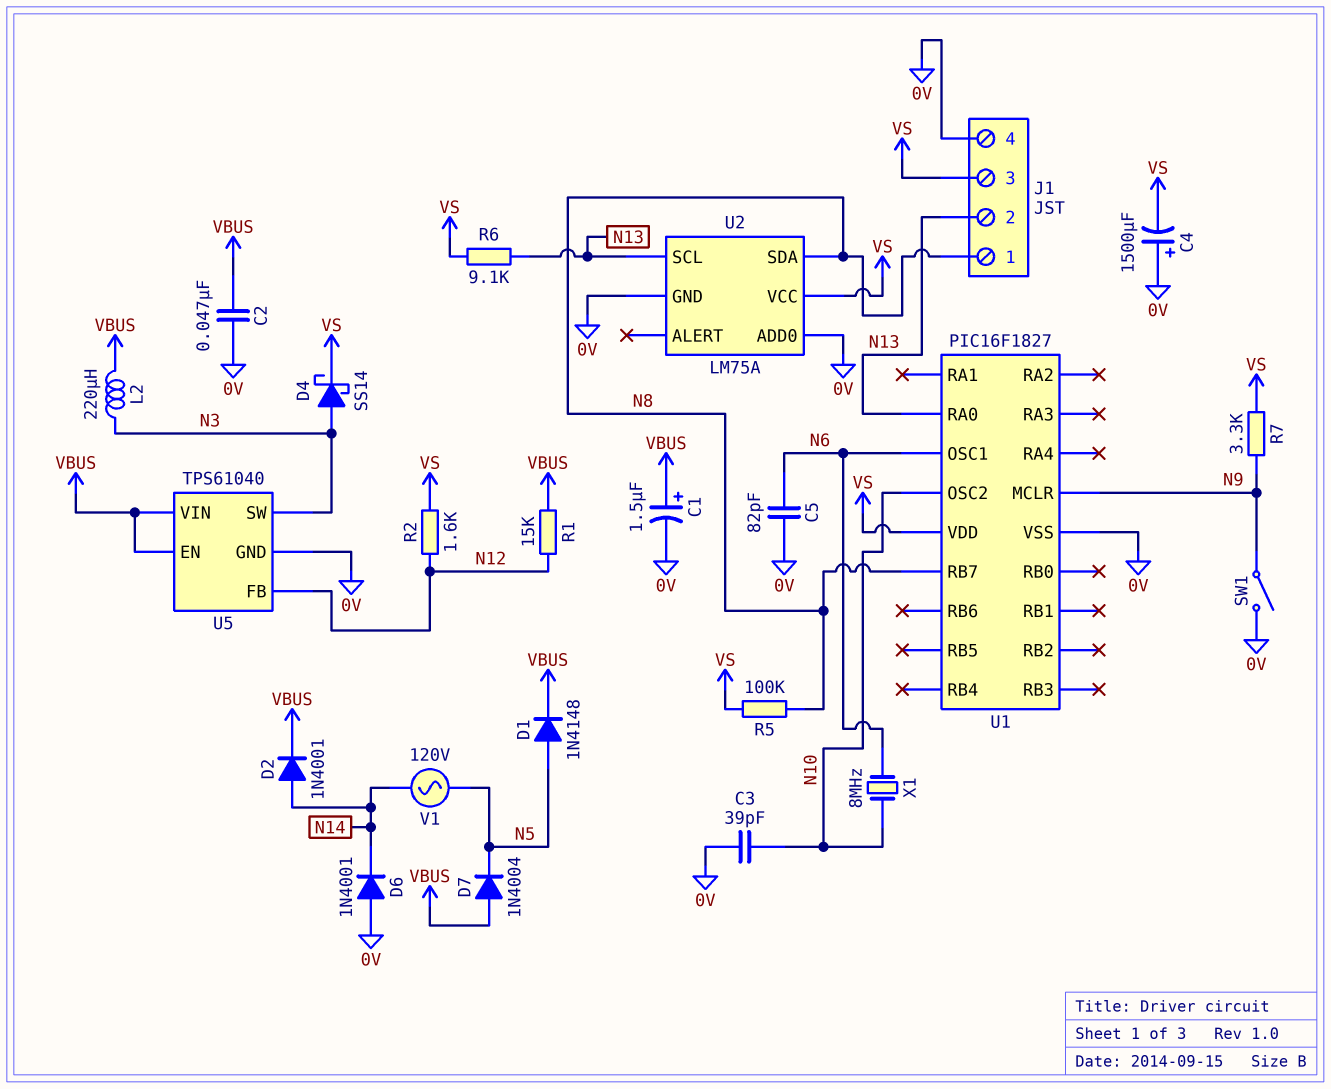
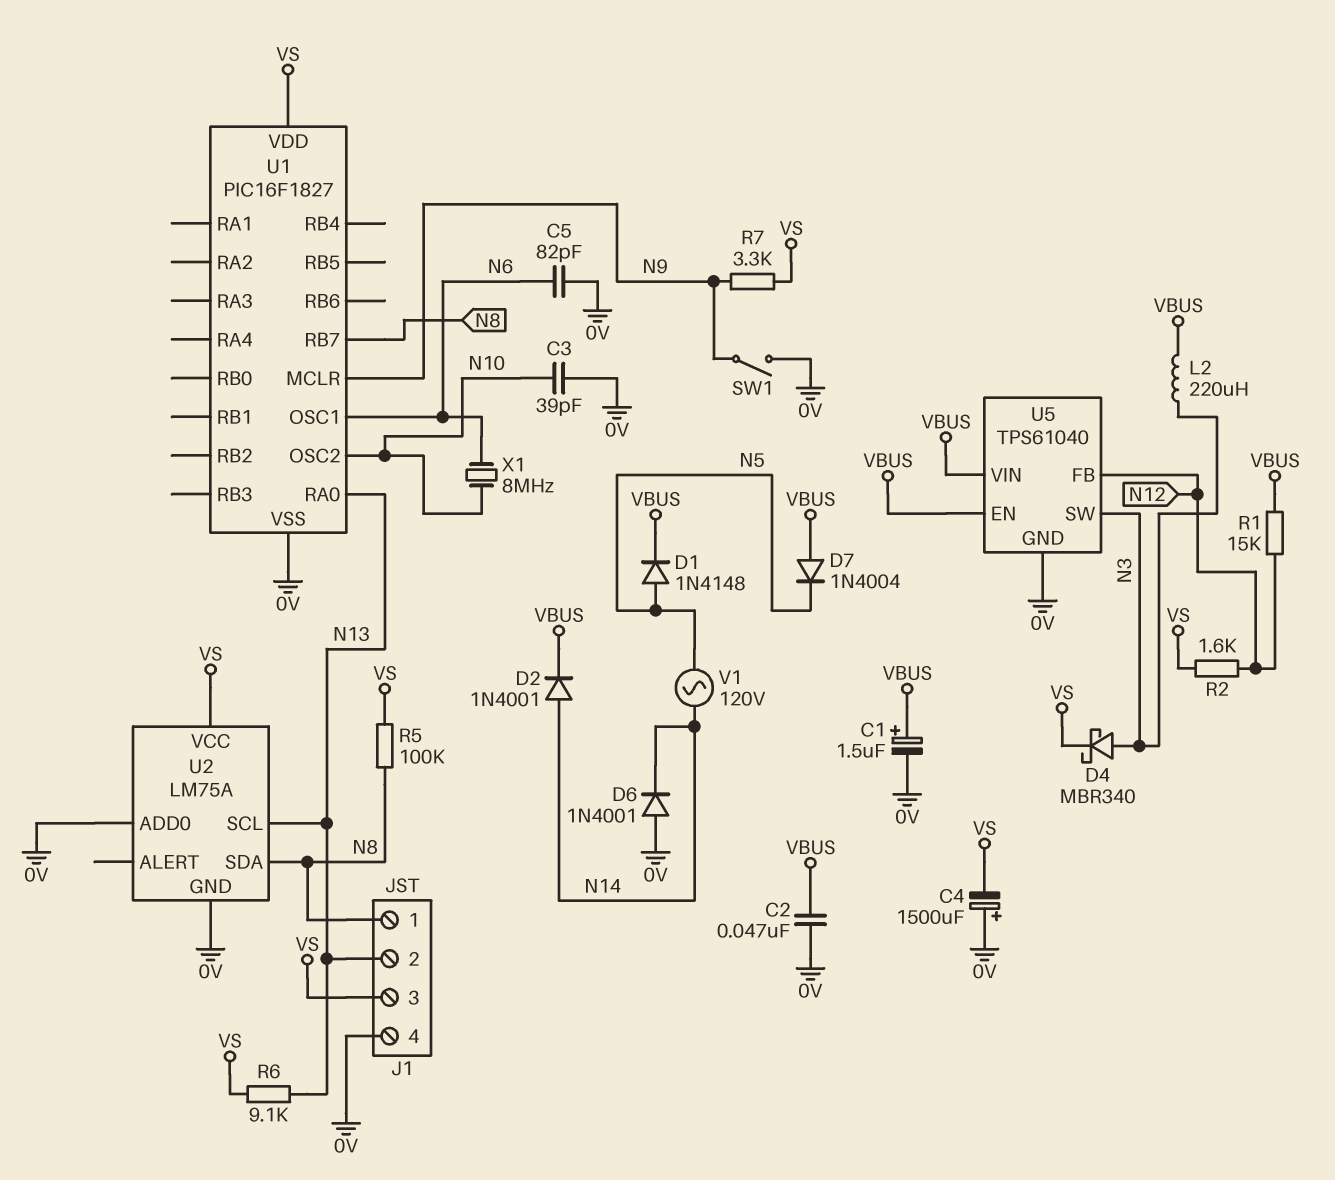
D4: schottky SS14 (A N3, K VS) -> schottky MBR340 (A N3, K VS)

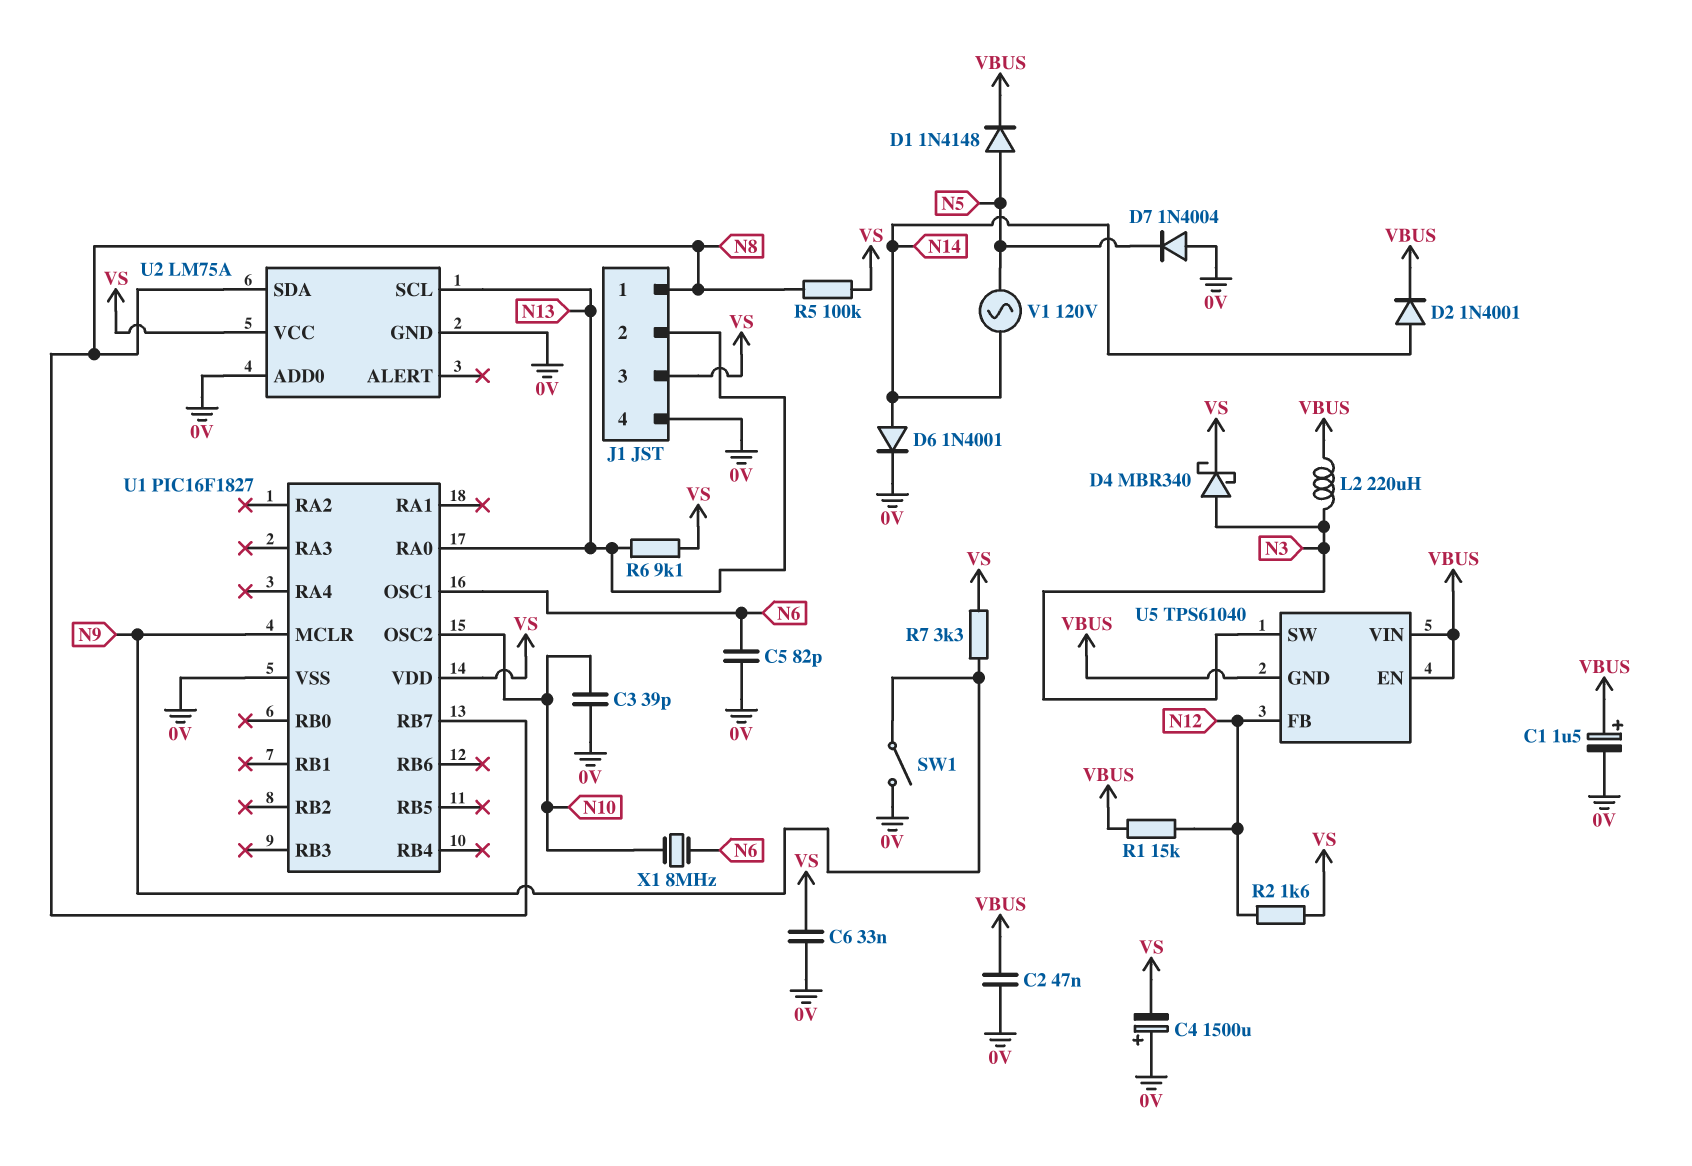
C6: none -> 33nF (0V, VS)
D6: diode 1N4001 (A 0V, K N14) -> diode 1N4001 (A N14, K 0V)
D7: diode 1N4004 (A VBUS, K N5) -> diode 1N4004 (A 0V, K N5)
U5 pin GND: 0V -> VBUS

